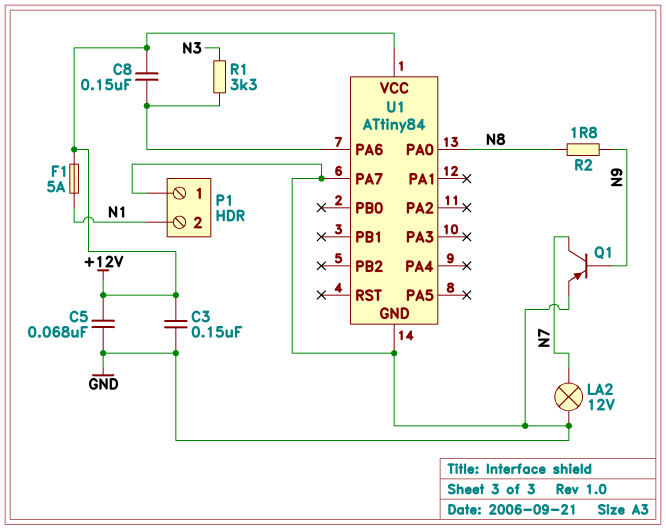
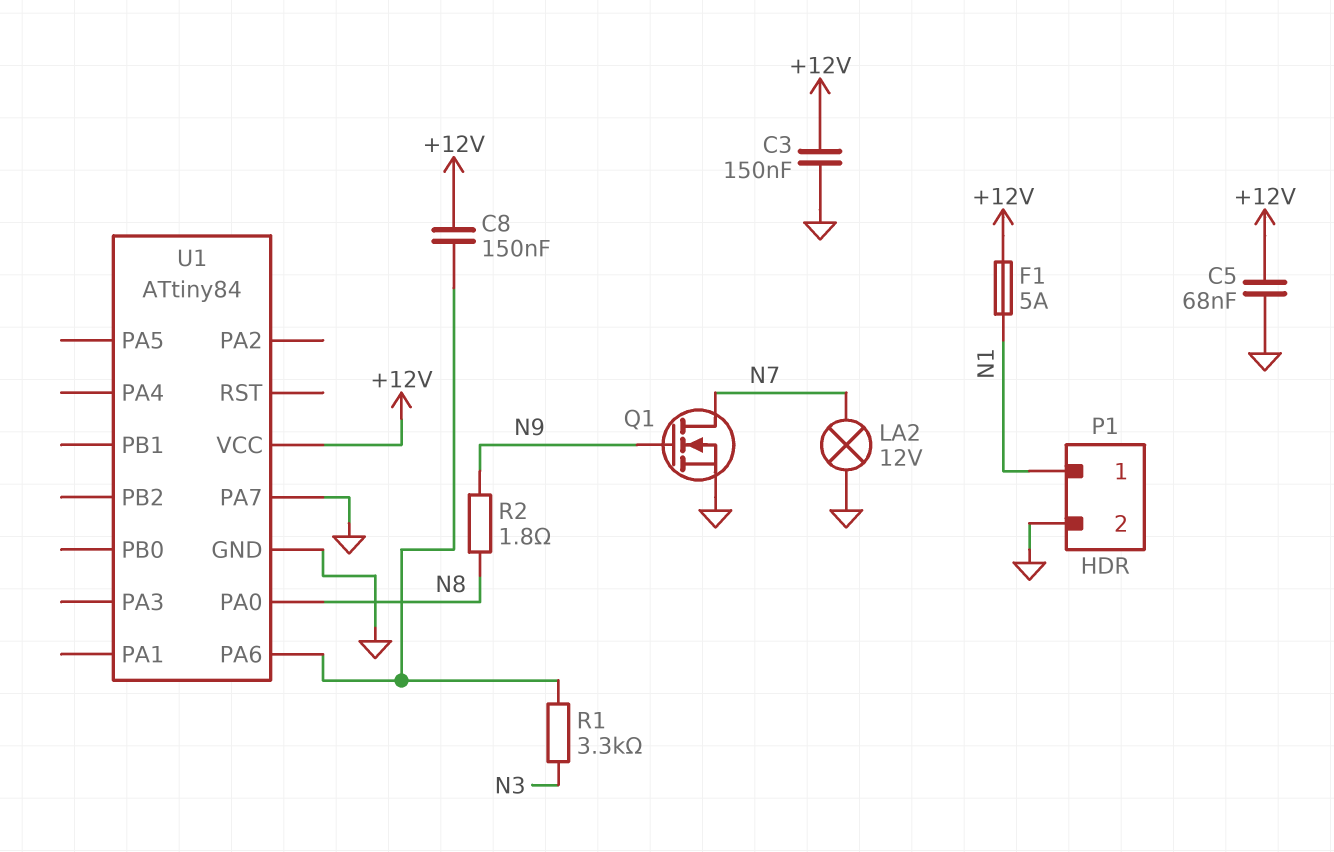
P1 pin 1: GND -> N1
P1 pin 2: N1 -> GND
Q1: PNP (B N9, C N7, E GND) -> NMOS (G N9, D N7, S GND)

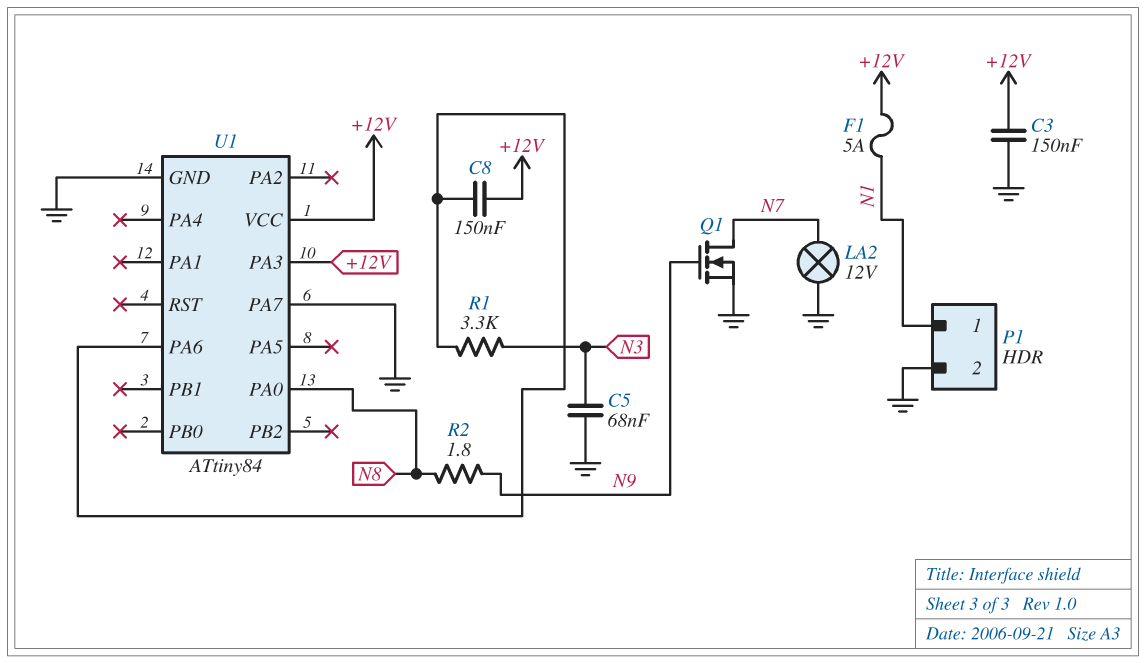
C5: 68nF (+12V, GND) -> 68nF (GND, N3)
U1 pin PA3: none -> +12V

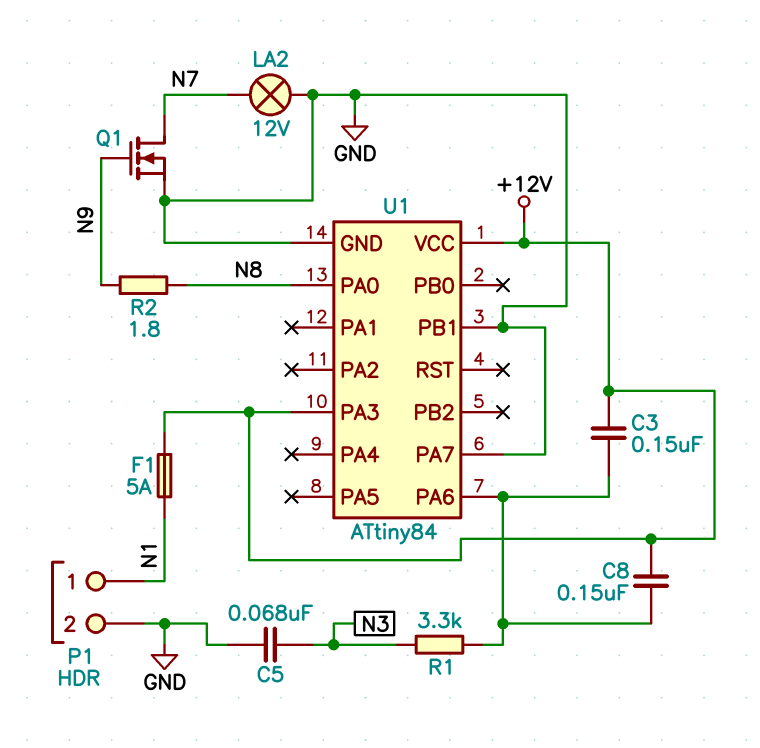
C3: 150nF (+12V, GND) -> 150nF (+12V, U1/PA6)
U1 pin PB1: none -> GND

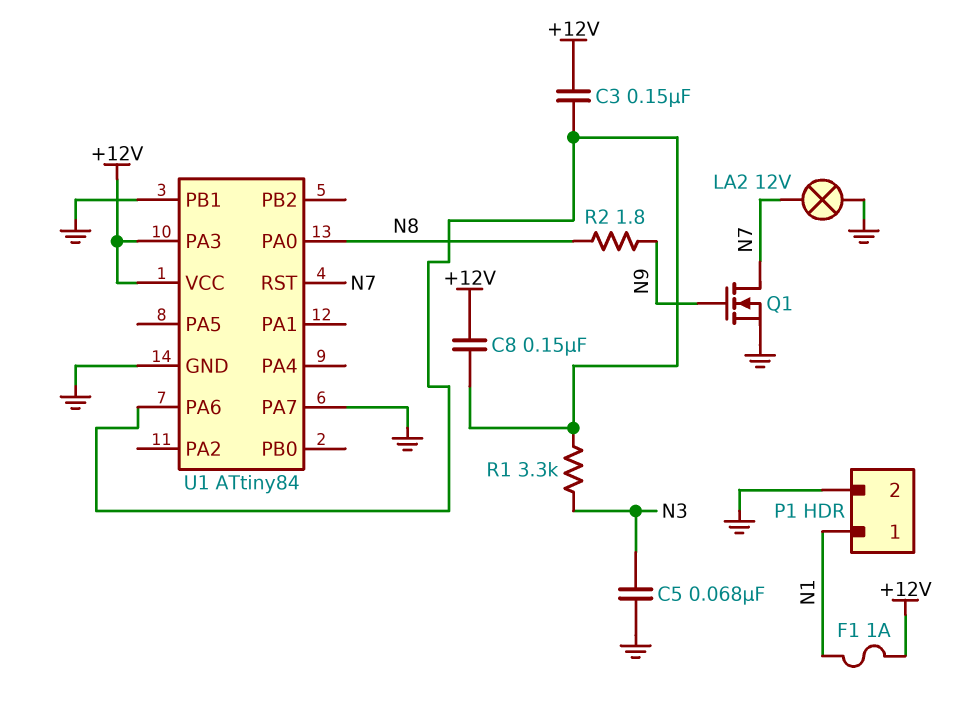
F1: 5A (+12V, N1) -> 1A (+12V, N1)
U1 pin RST: none -> N7

